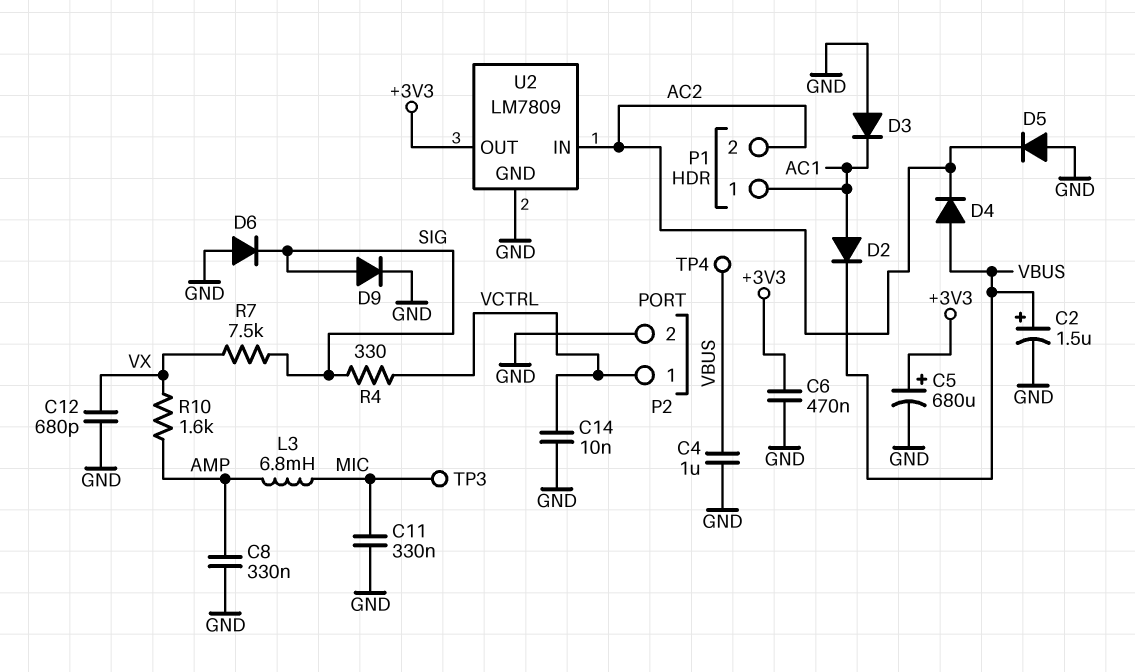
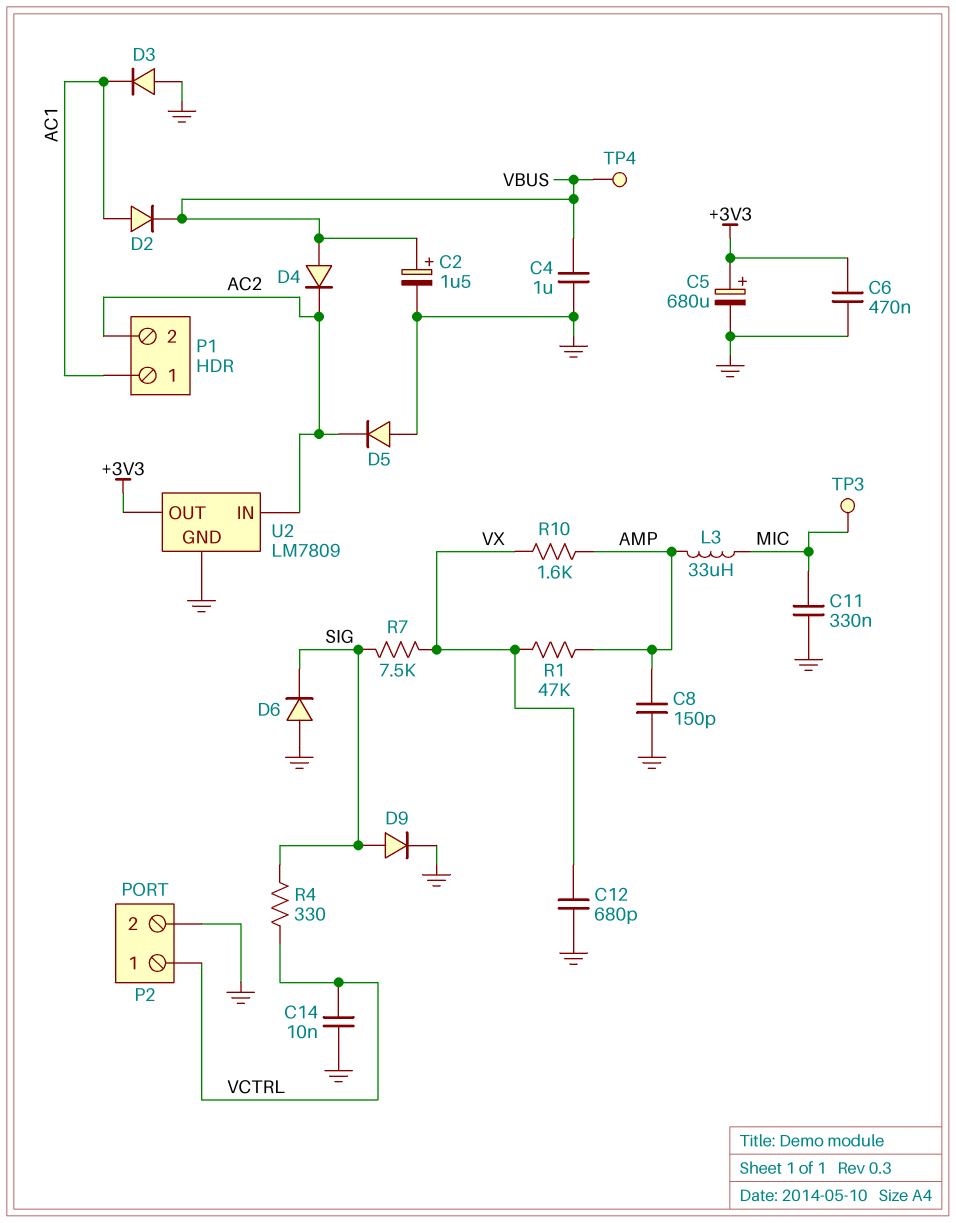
C8: 330nF (AMP, GND) -> 150pF (AMP, GND)
L3: 6.8mH (AMP, MIC) -> 33uH (AMP, MIC)
R1: none -> 47k (AMP, VX)

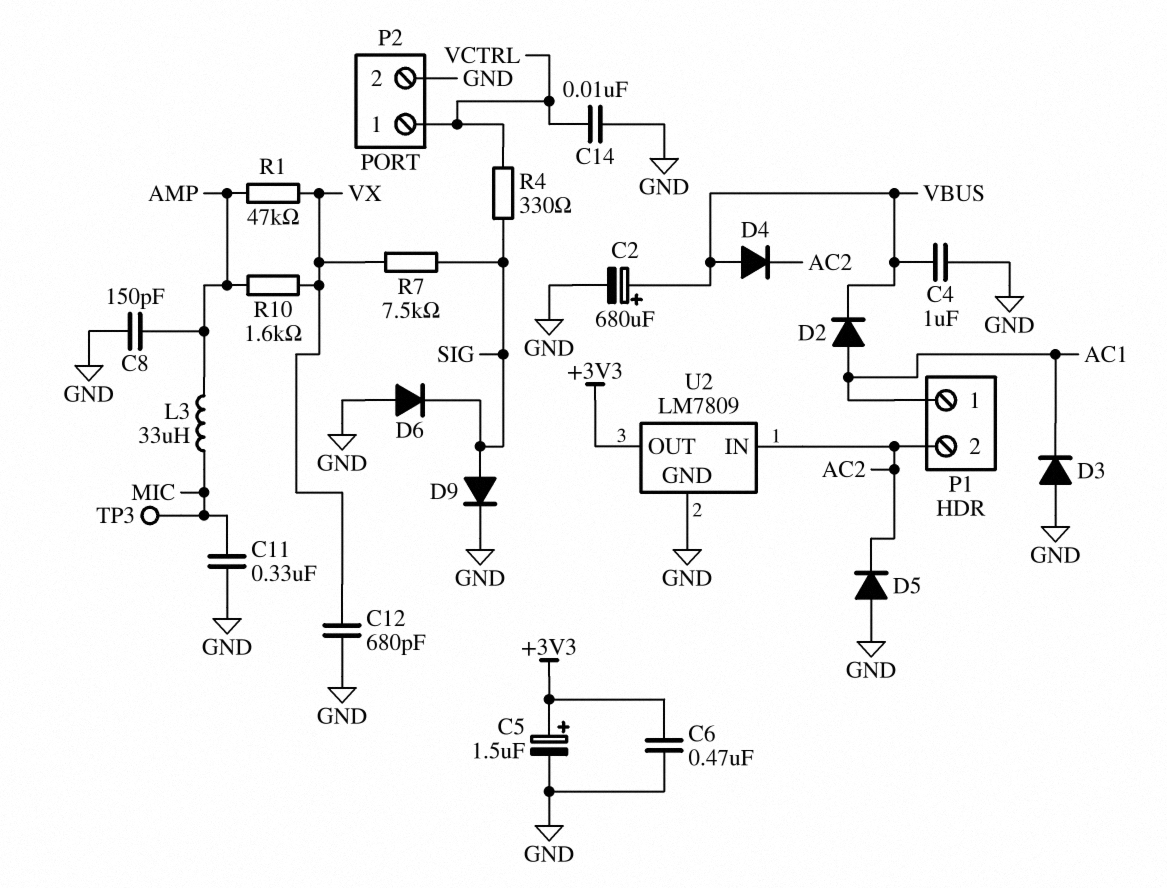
C2: 1.5uF (plus VBUS, minus GND) -> 680uF (plus VBUS, minus GND)
C5: 680uF (plus +3V3, minus GND) -> 1.5uF (plus +3V3, minus GND)
TP4: test point (VBUS) -> none

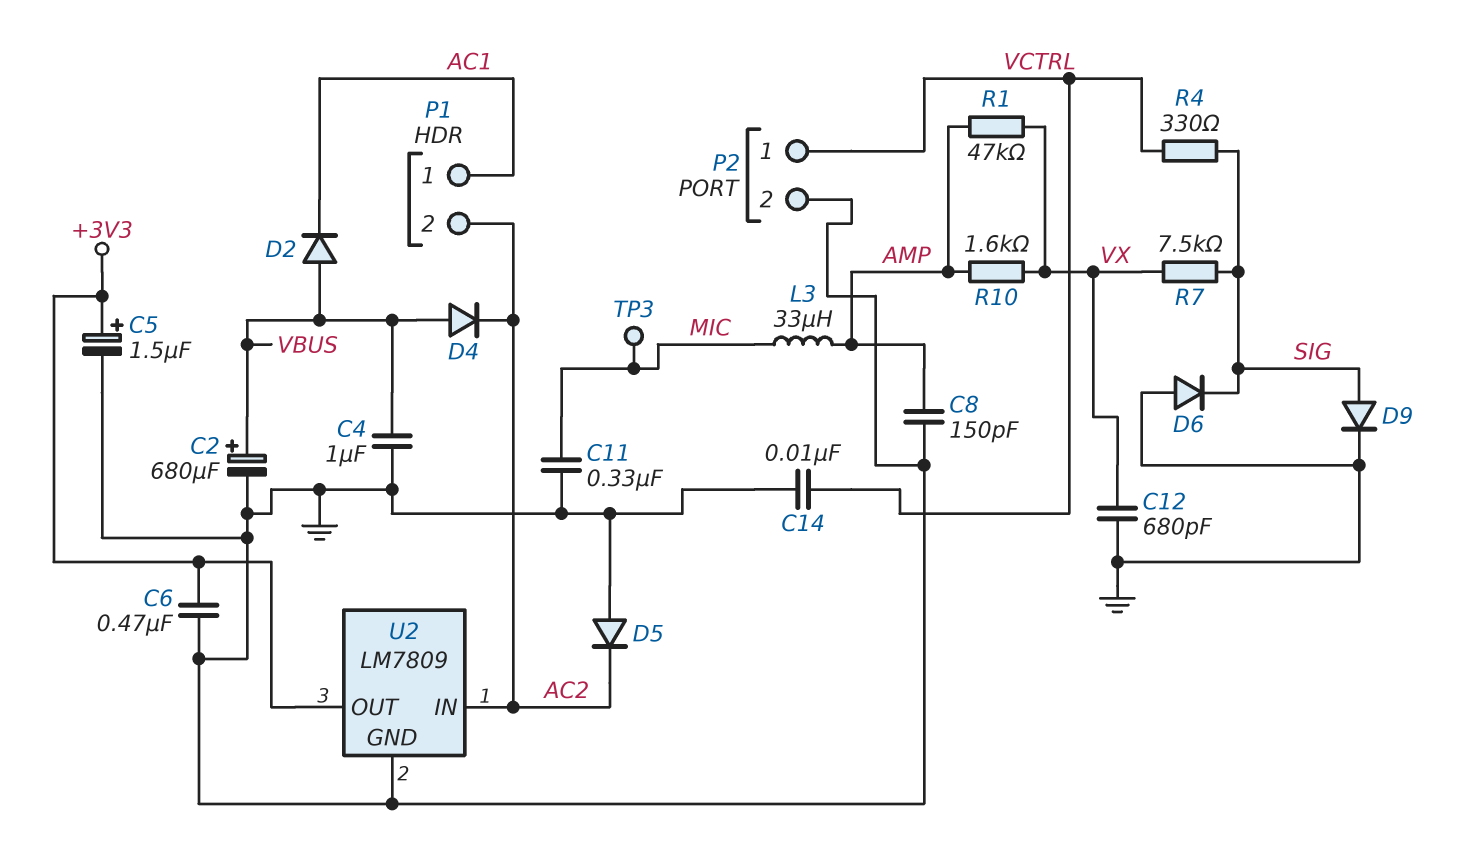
D2: diode (A AC1, K VBUS) -> diode (A VBUS, K AC1)
D3: diode (A GND, K AC1) -> none

